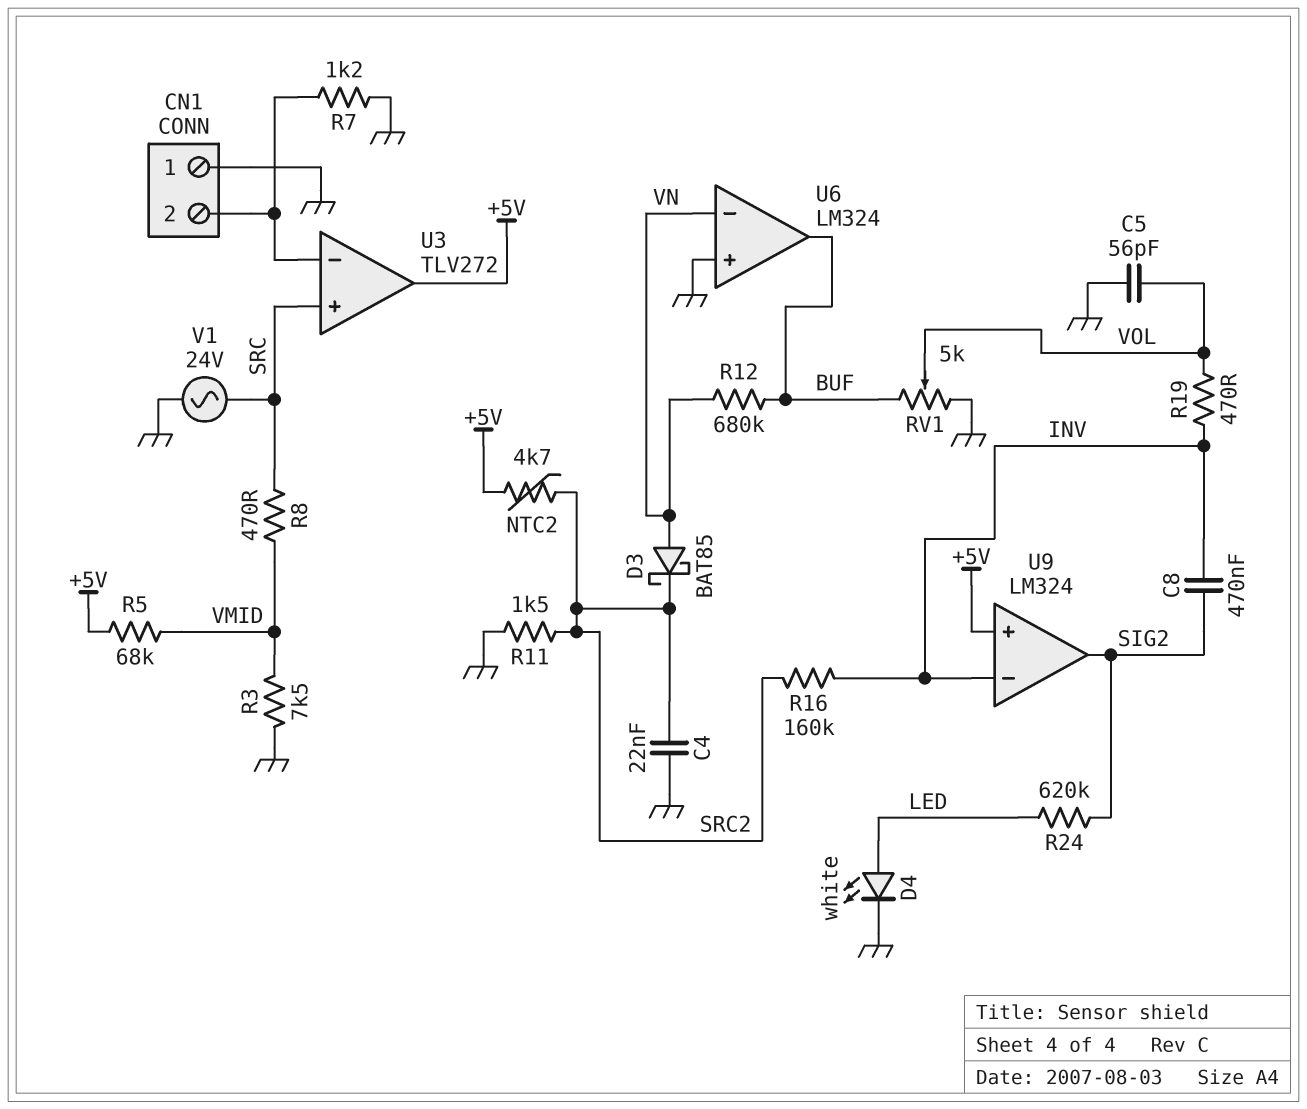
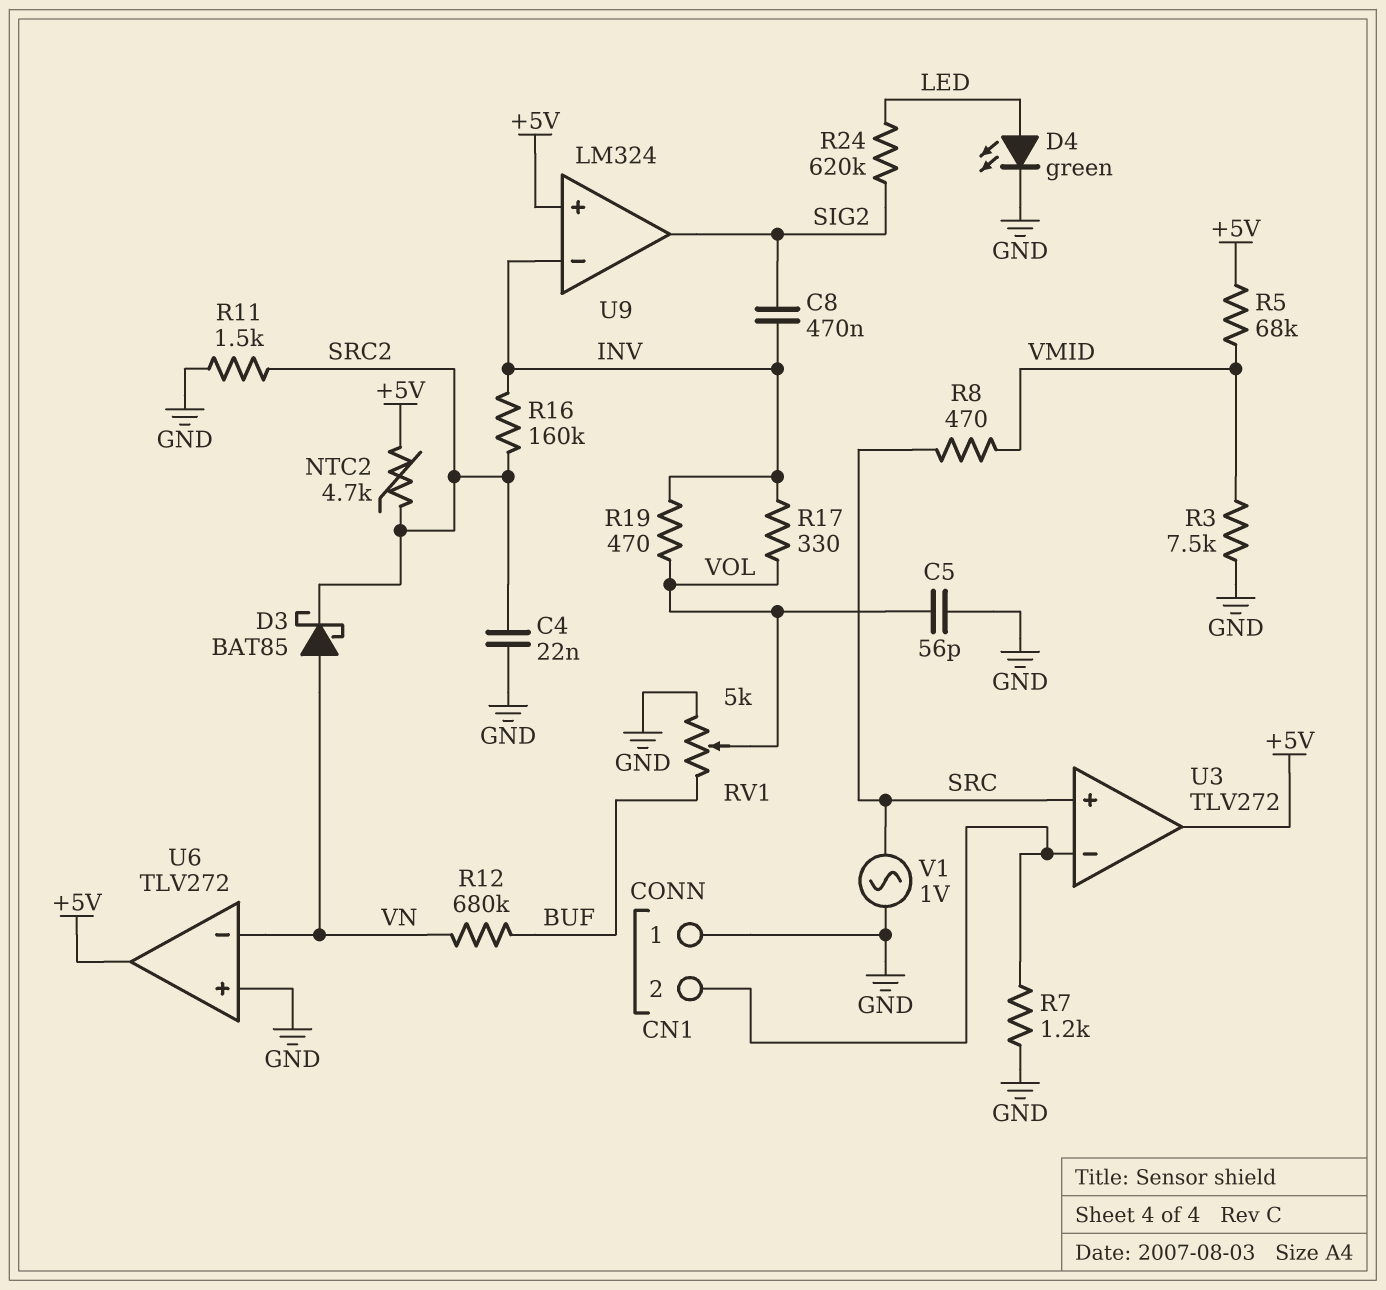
D4: LED white (A LED, K GND) -> LED green (A LED, K GND)
R17: none -> 330 (INV, VOL)
U6: LM324 -> TLV272
U6 pin out: BUF -> +5V
V1: AC 24V (GND, SRC) -> AC 1V (GND, SRC)

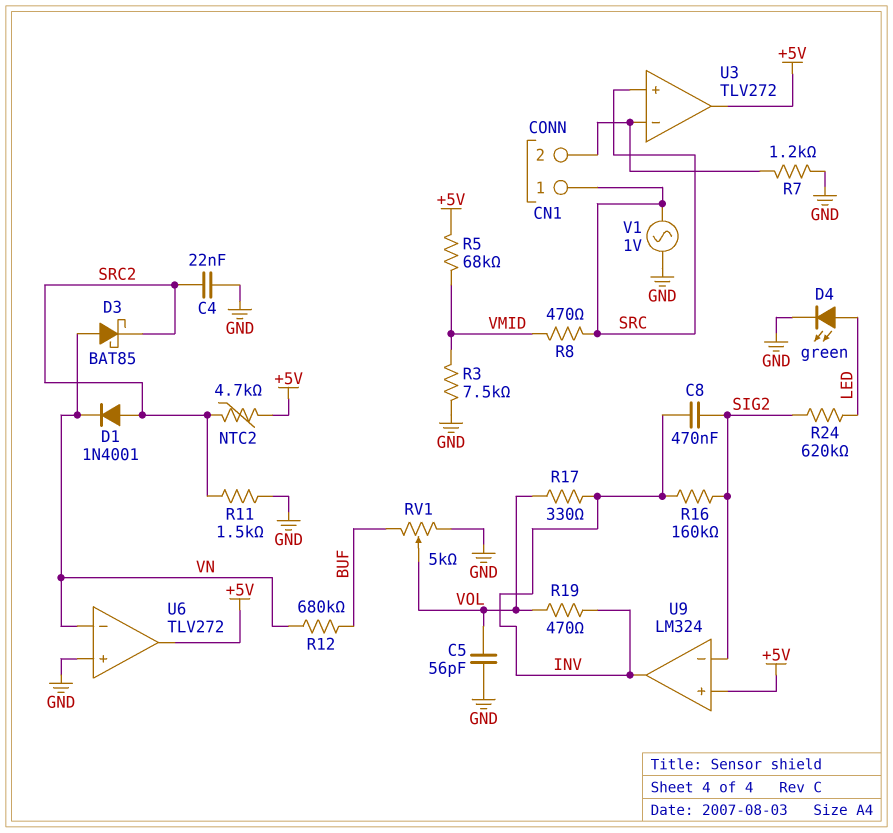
CN1 pin 1: GND -> SRC
D1: none -> diode 1N4001 (A SRC2, K VN)
R16: 160k (INV, SRC2) -> 160k (INV, SIG2)
U9 pin in-: INV -> SIG2
U9 pin out: SIG2 -> INV

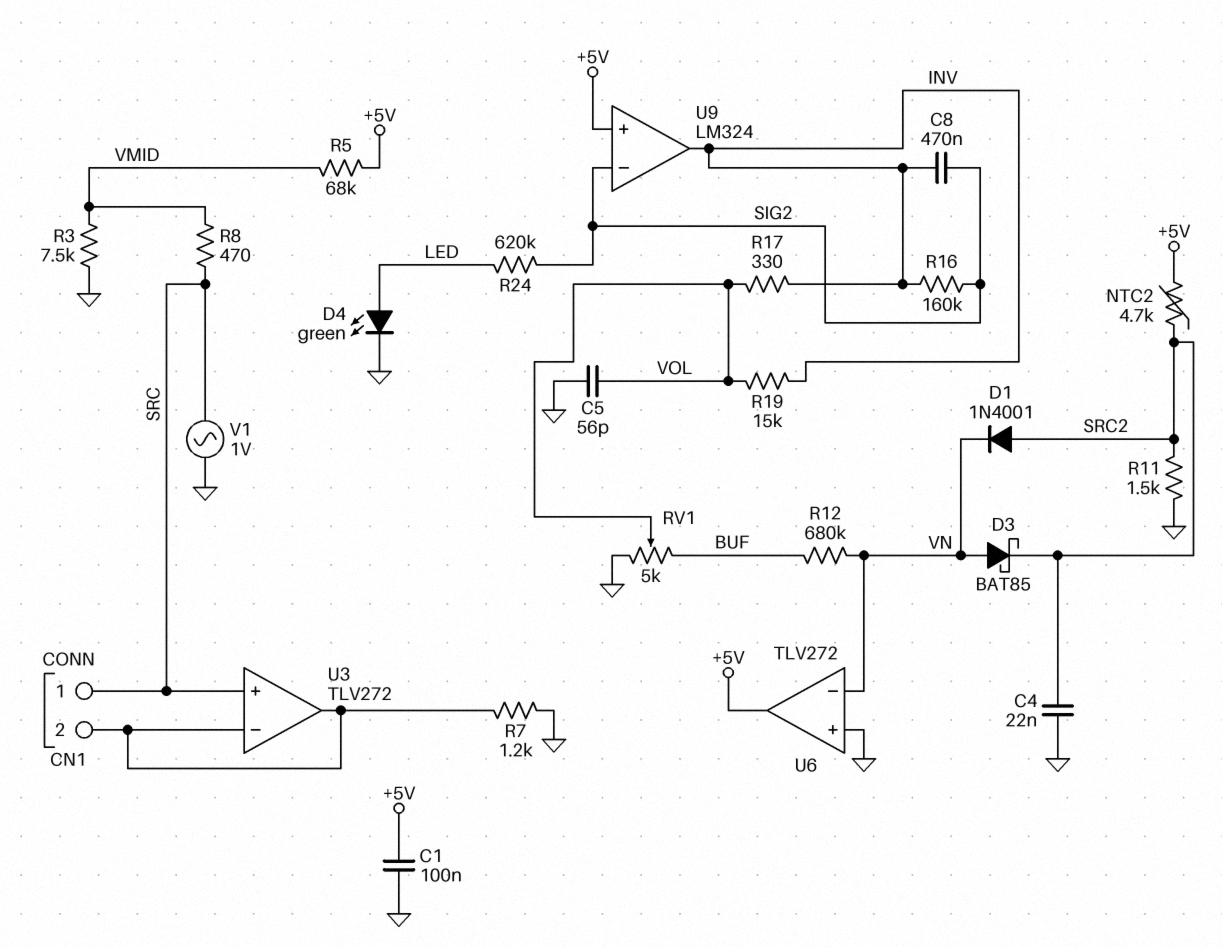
C1: none -> 100nF (+5V, GND)
R19: 470 (INV, VOL) -> 15k (INV, VOL)
U3 pin out: +5V -> CN1/2

